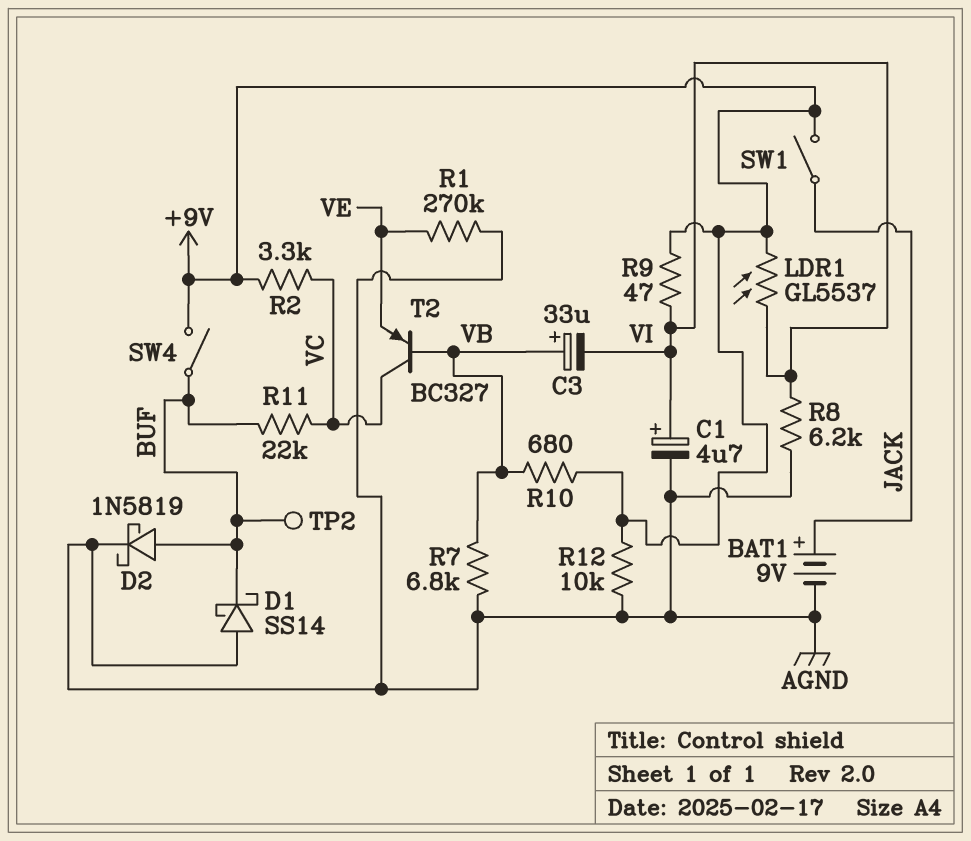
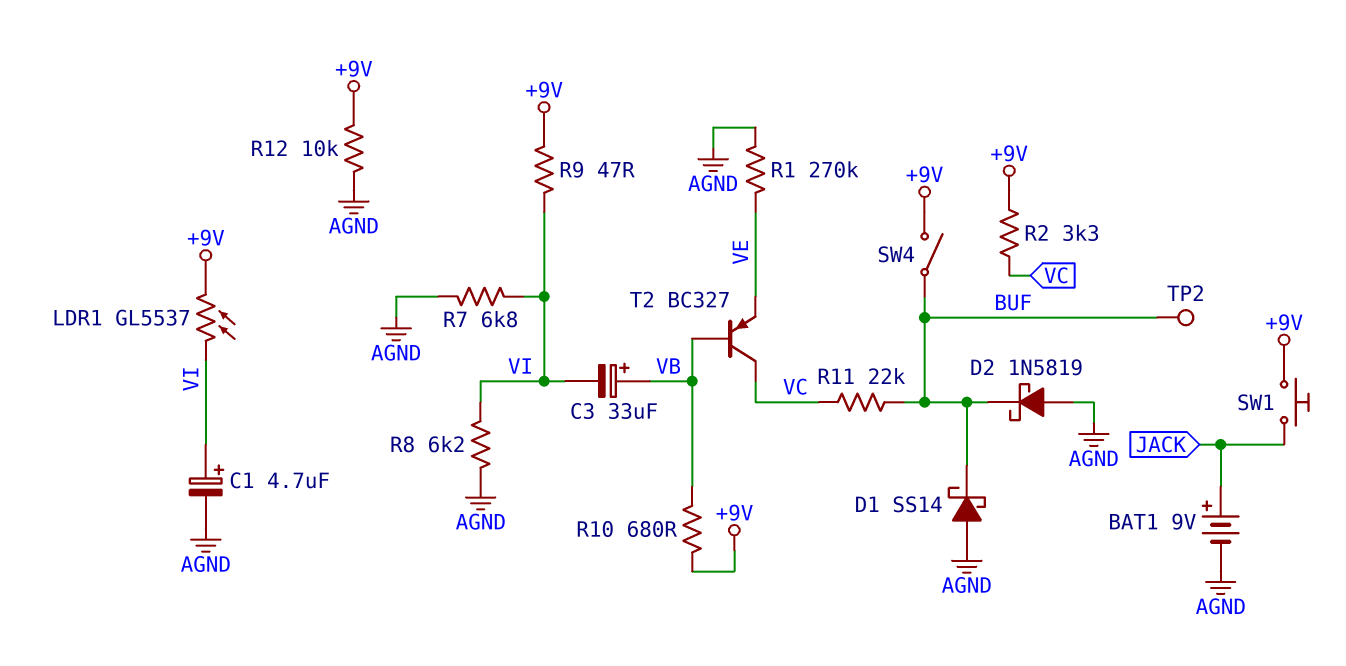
D2: schottky 1N5819 (A BUF, K AGND) -> schottky 1N5819 (A AGND, K BUF)
R7: 6.8k (AGND, VB) -> 6.8k (AGND, VI)
SW1: switch (+9V, JACK) -> button (+9V, JACK)

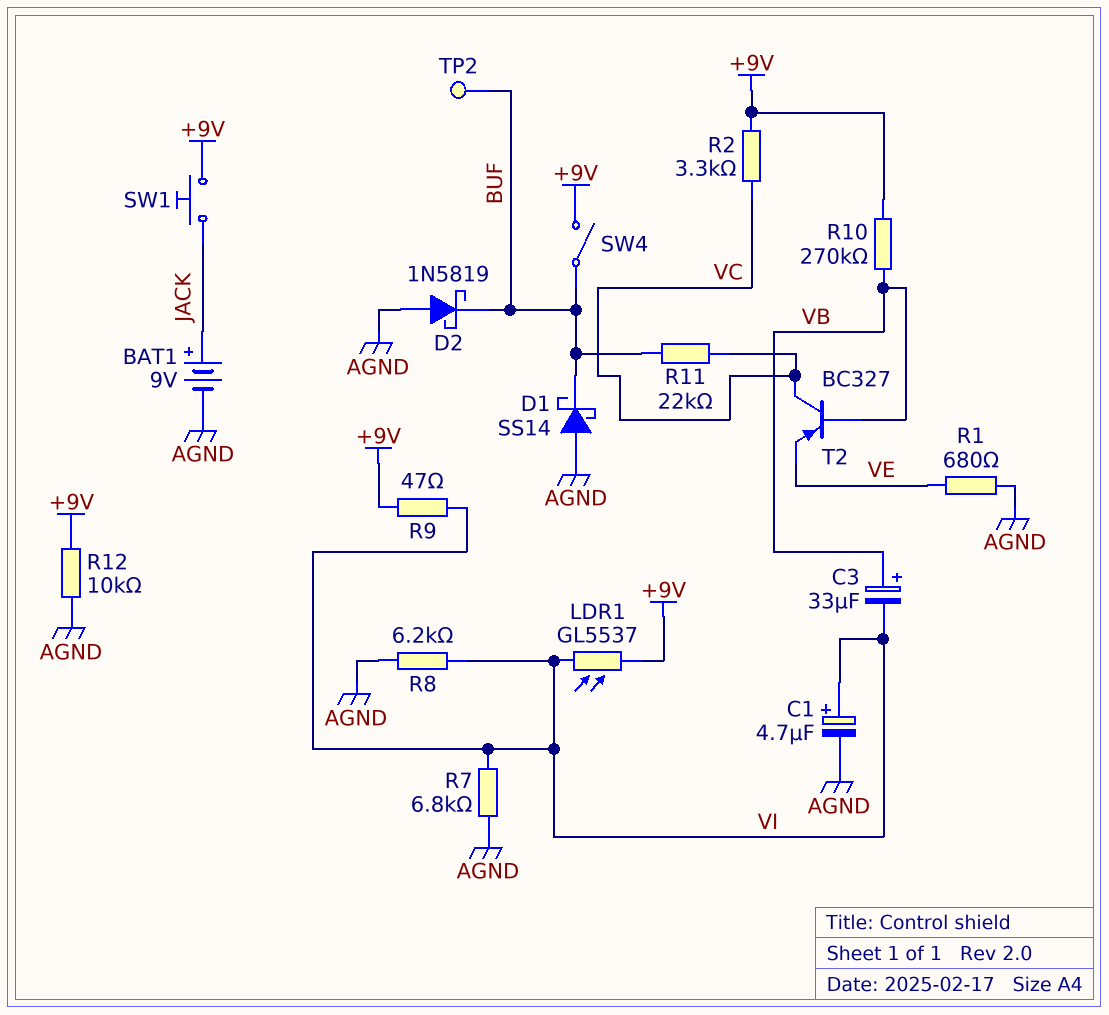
R1: 270k (AGND, VE) -> 680 (AGND, VE)
R10: 680 (+9V, VB) -> 270k (+9V, VB)

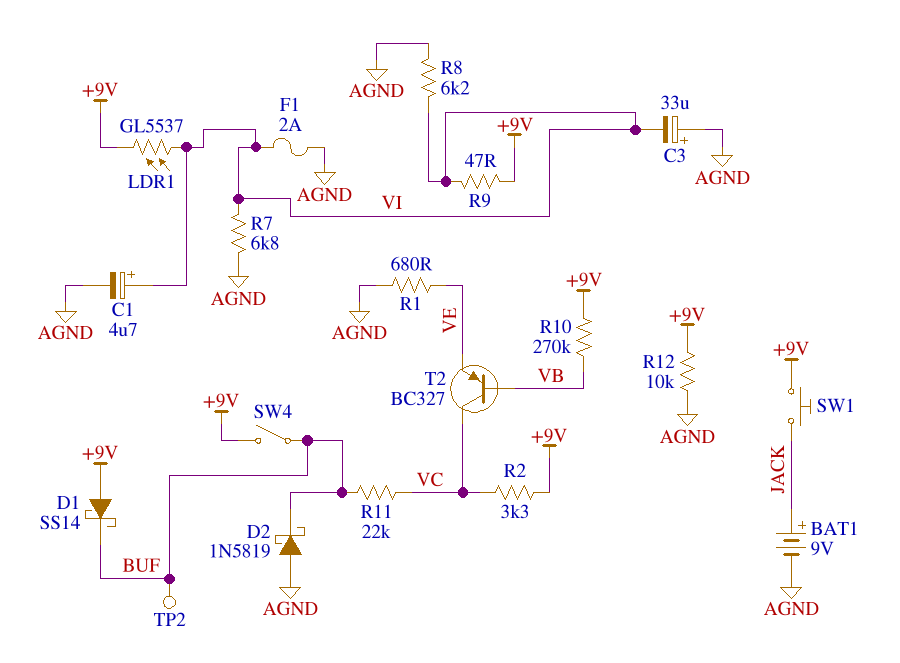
C3: 33uF (plus VB, minus VI) -> 33uF (plus AGND, minus VI)
D1: schottky SS14 (A AGND, K BUF) -> schottky SS14 (A +9V, K BUF)
F1: none -> 2A (AGND, VI)

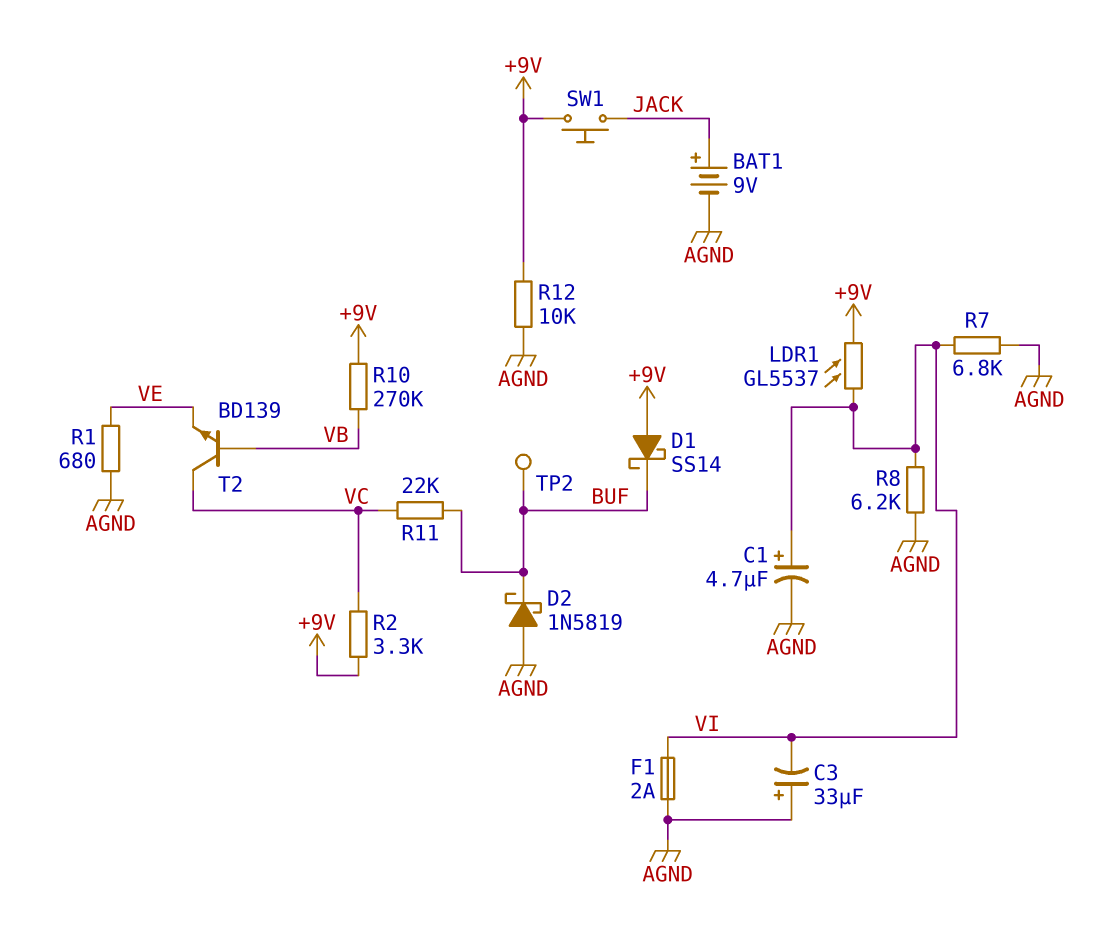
R9: 47 (+9V, VI) -> none
SW4: switch (+9V, BUF) -> none
T2: PNP BC327 (B VB, C VC, E VE) -> NPN BD139 (B VB, C VC, E VE)

